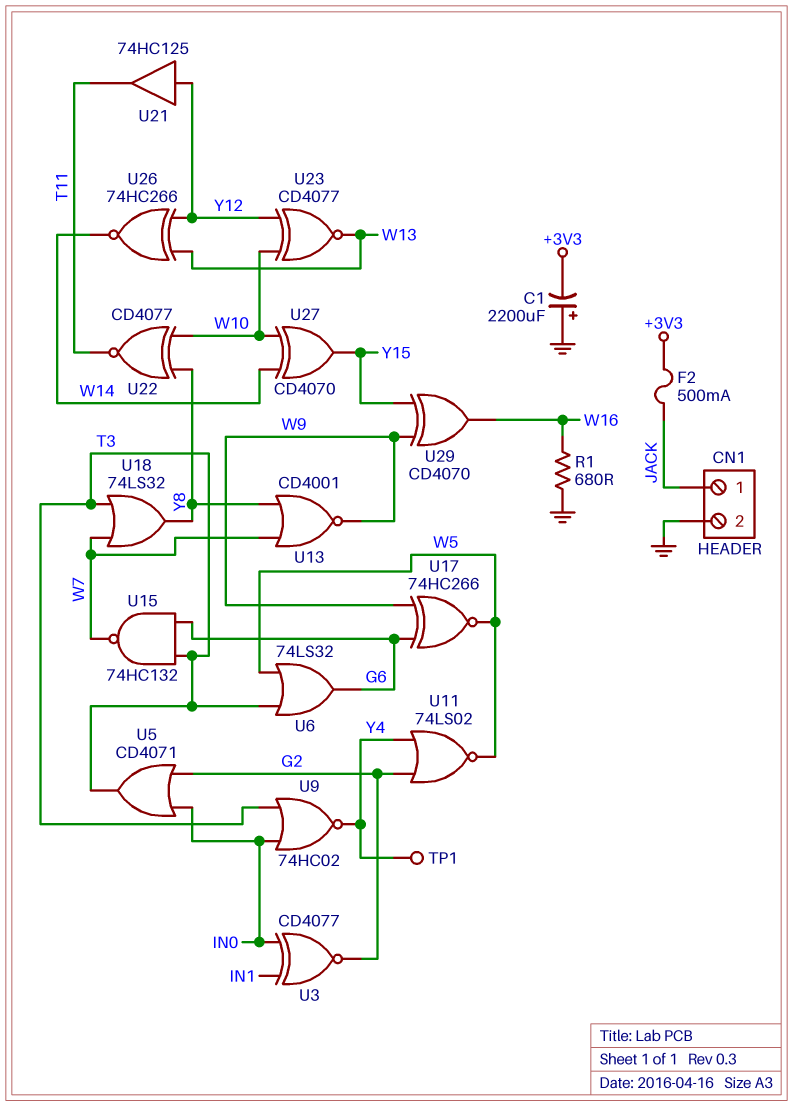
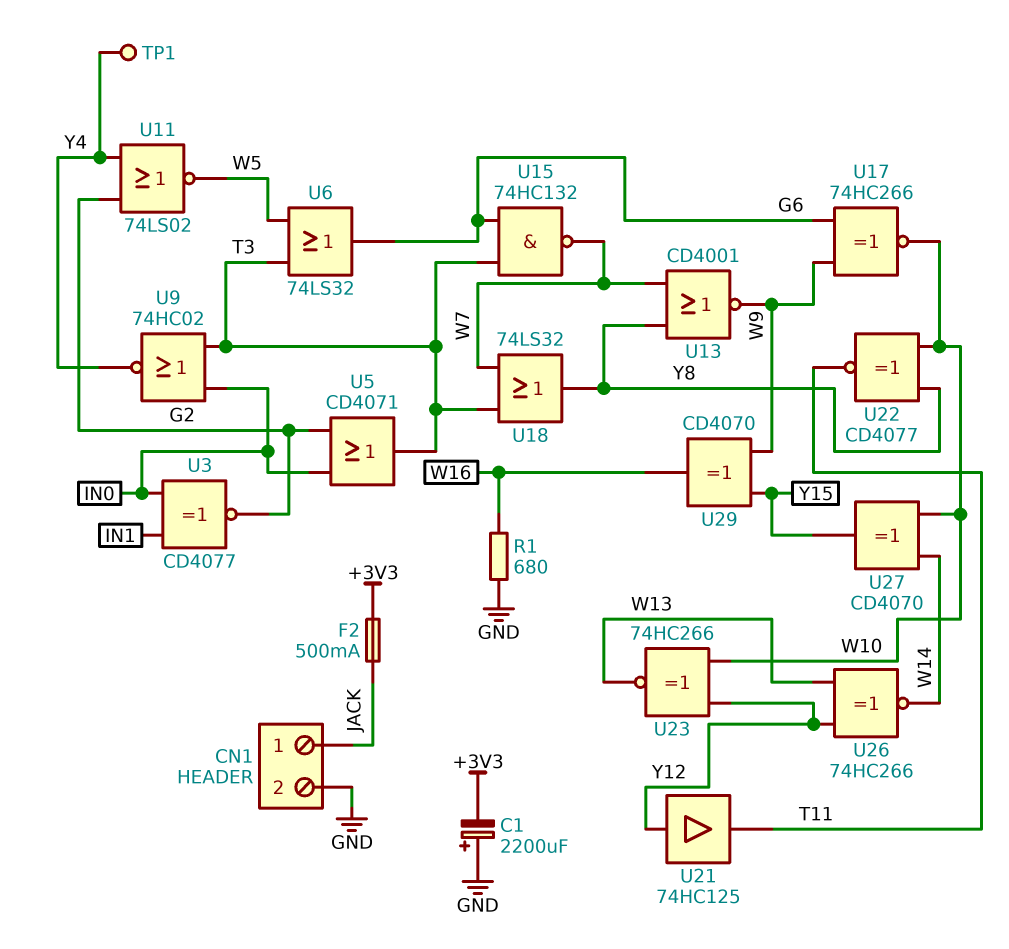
U17: XNOR 74HC266 (in G6, in W9, out W5) -> XNOR 74HC266 (in G6, in W9, out W10)
U23: XNOR CD4077 (in W10, in Y12, out W13) -> XNOR 74HC266 (in W10, in Y12, out W13)

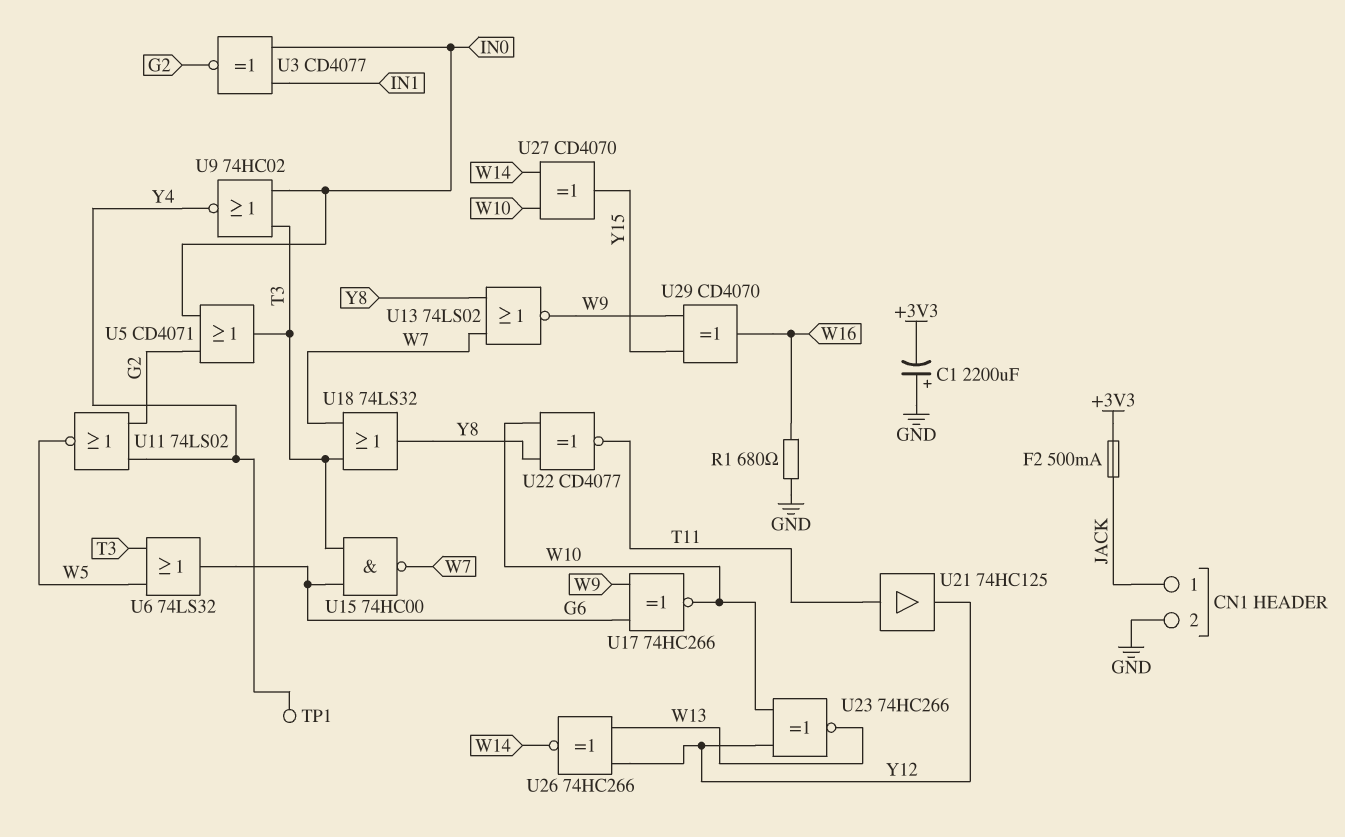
U13: NOR CD4001 (in W7, in Y8, out W9) -> NOR 74LS02 (in W7, in Y8, out W9)
U15: NAND 74HC132 (in G6, in T3, out W7) -> NAND 74HC00 (in G6, in T3, out W7)
U21: buffer 74HC125 (in Y12, out T11) -> buffer 74HC125 (in T11, out Y12)

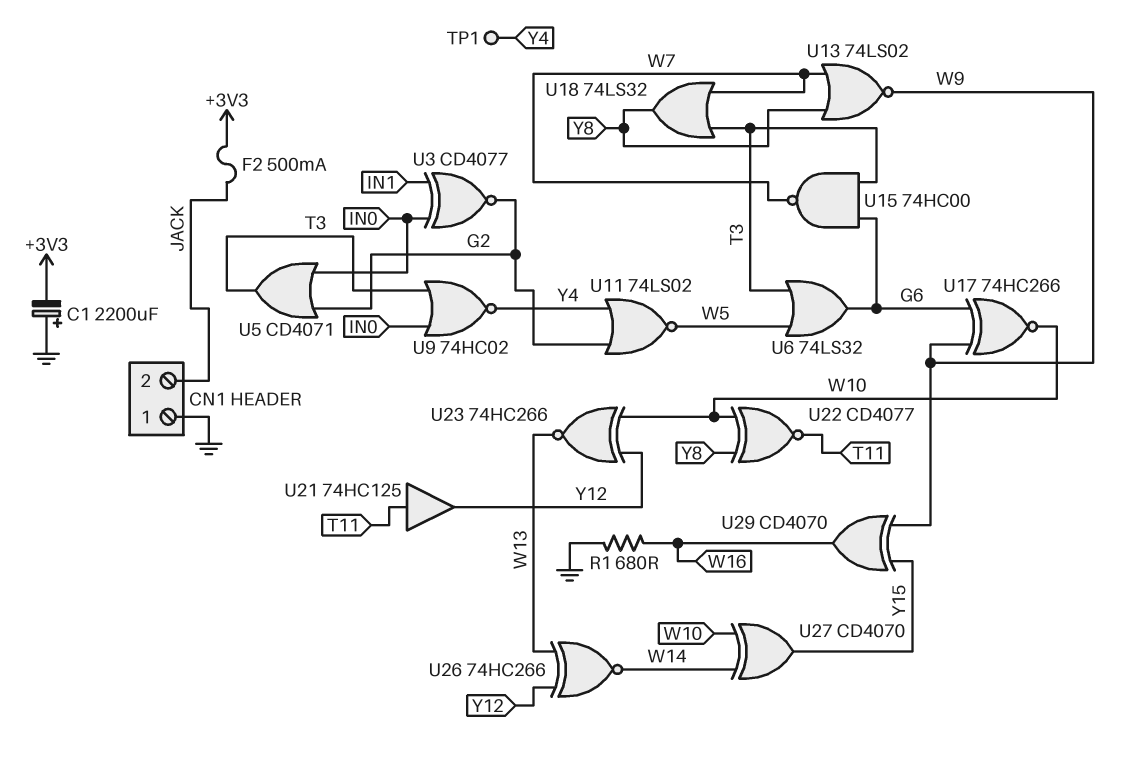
CN1 pin 1: JACK -> GND
CN1 pin 2: GND -> JACK

